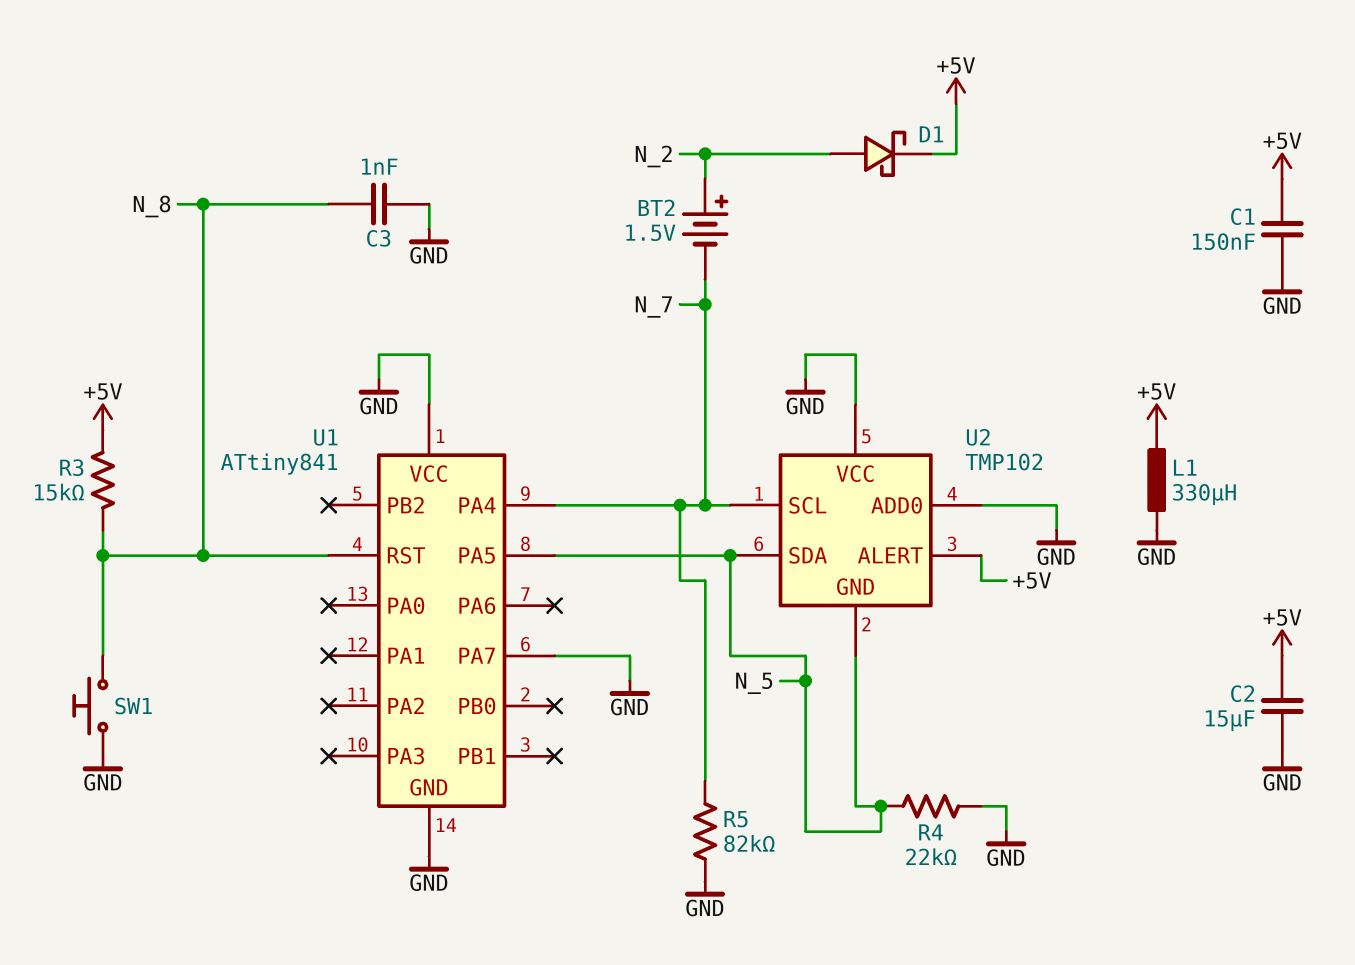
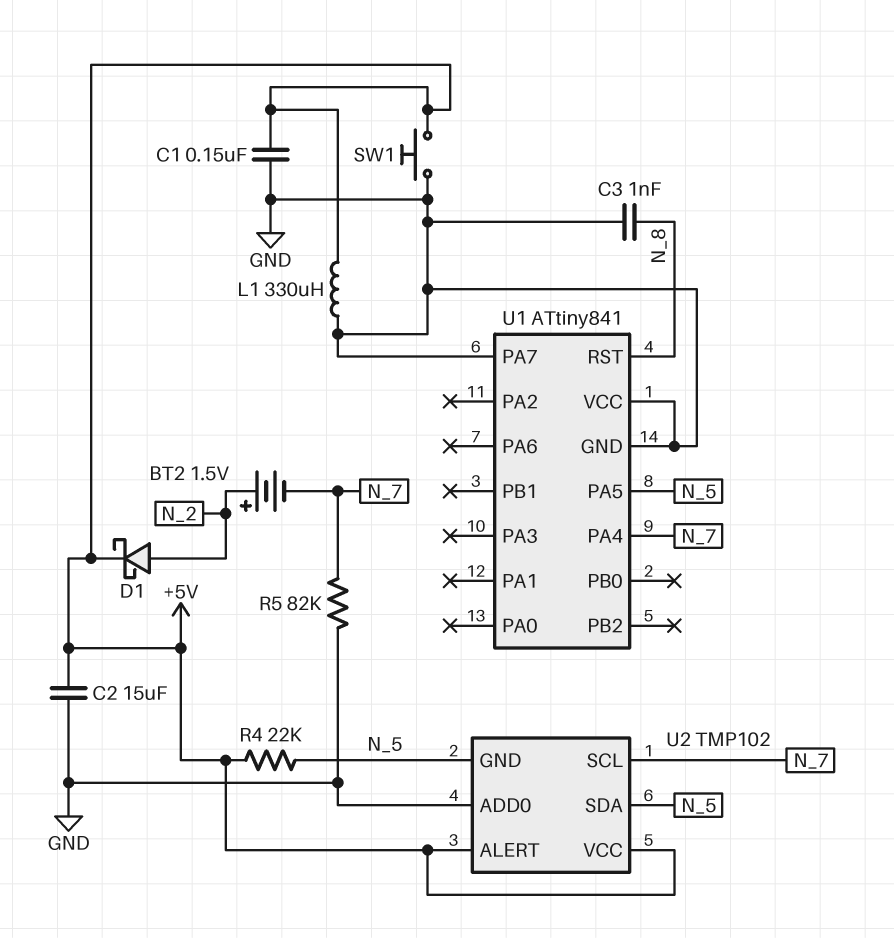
R3: 15k (+5V, N_8) -> none
R4: 22k (GND, N_5) -> 22k (+5V, N_5)
SW1: button (GND, N_8) -> button (+5V, GND)
U2 pin VCC: GND -> +5V

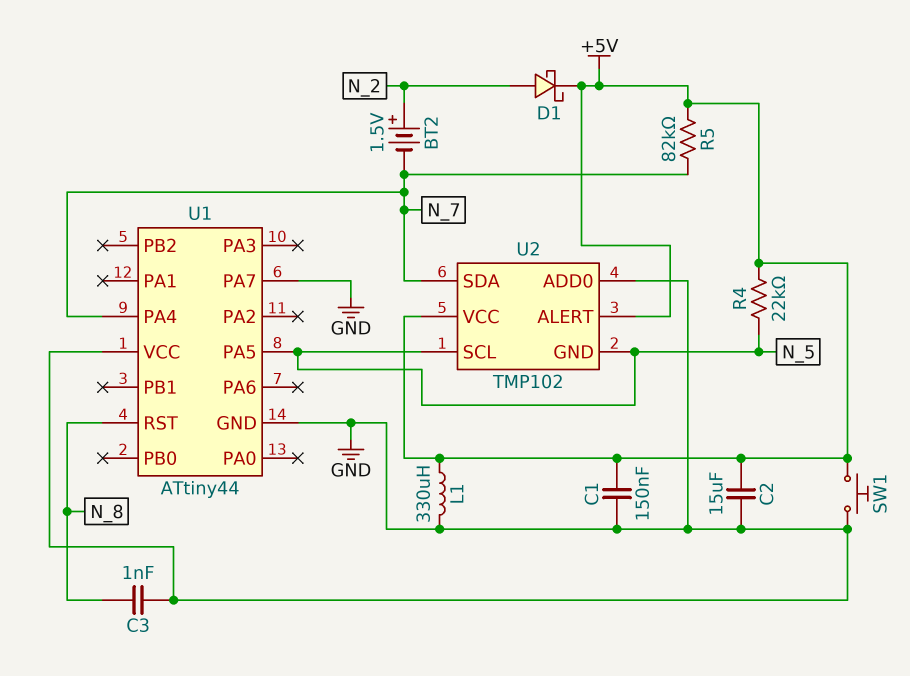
R5: 82k (GND, N_7) -> 82k (+5V, N_7)
U1: ATtiny841 -> ATtiny44
U2 pin SCL: N_7 -> N_5
U2 pin SDA: N_5 -> N_7

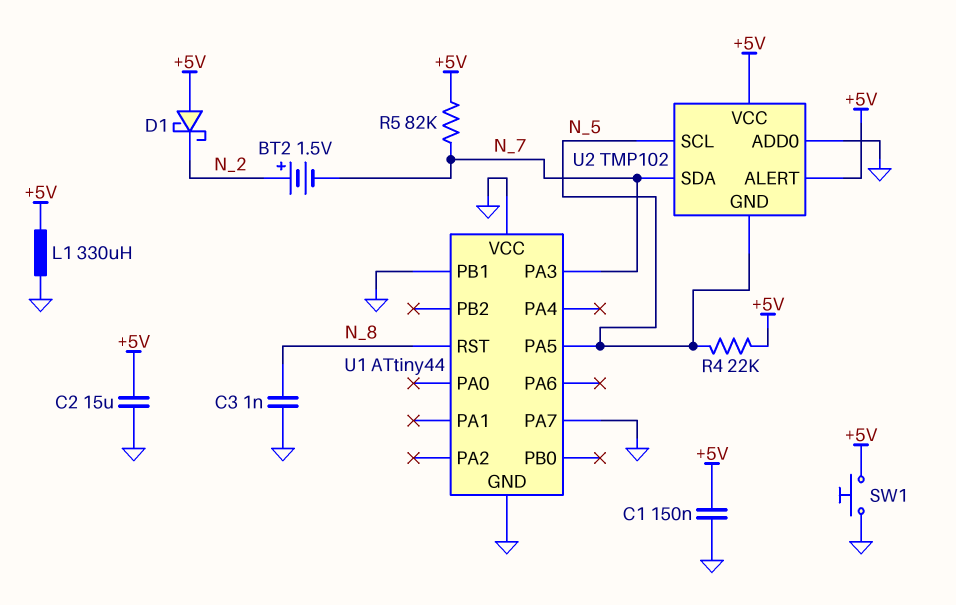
D1: schottky (A N_2, K +5V) -> schottky (A +5V, K N_2)
U1 pin PA3: none -> N_7
U1 pin PA4: N_7 -> none
U1 pin PB1: none -> GND

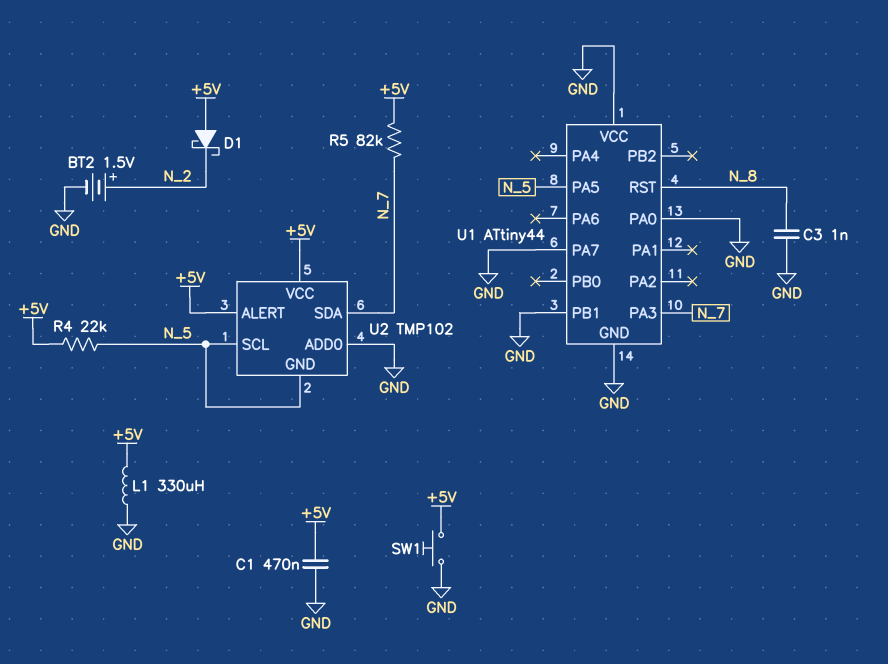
BT2: 1.5V (plus N_2, minus N_7) -> 1.5V (plus N_2, minus GND)
C1: 150nF (+5V, GND) -> 470nF (+5V, GND)
C2: 15uF (+5V, GND) -> none
U1 pin PA0: none -> GND

